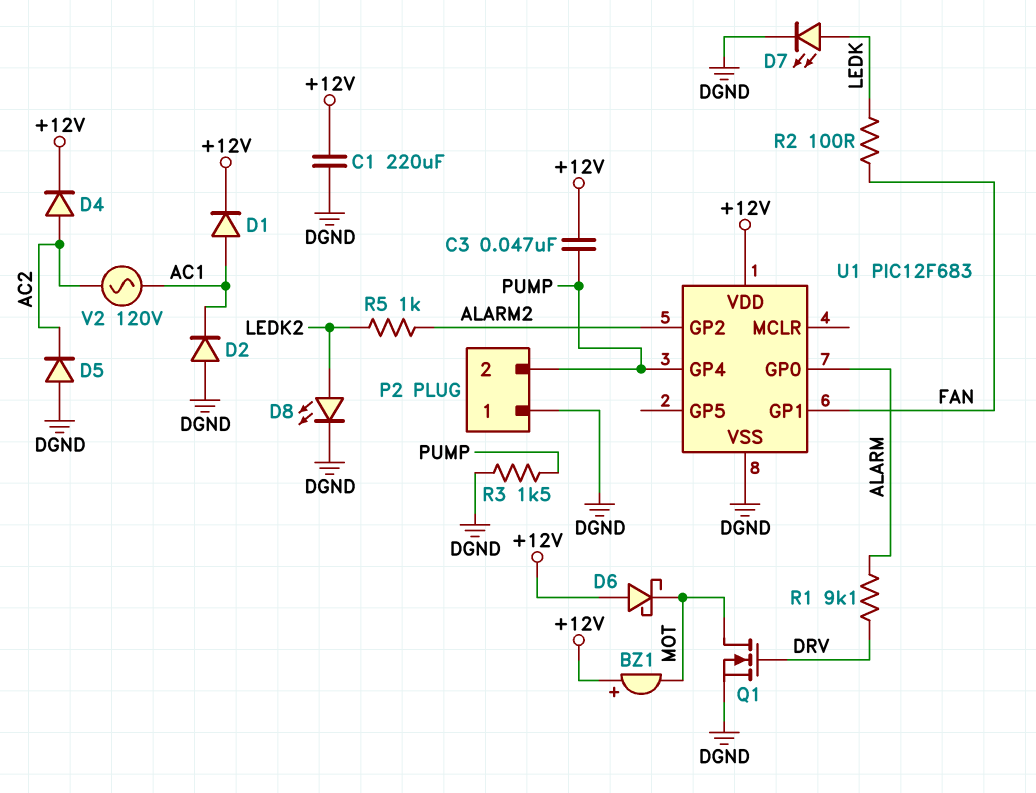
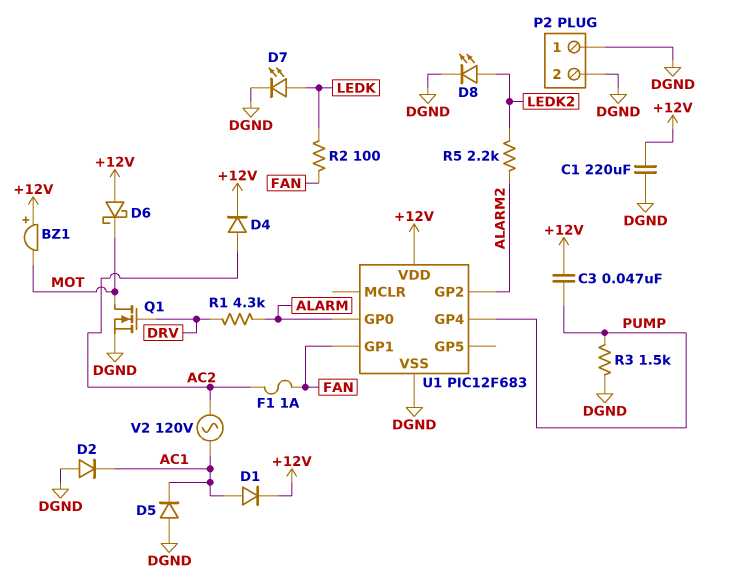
D5: diode (A DGND, K AC2) -> diode (A DGND, K AC1)
F1: none -> 1A (AC2, FAN)
P2 pin 2: PUMP -> DGND
R1: 9.1k (ALARM, DRV) -> 4.3k (ALARM, DRV)
R5: 1k (ALARM2, LEDK2) -> 2.2k (ALARM2, LEDK2)

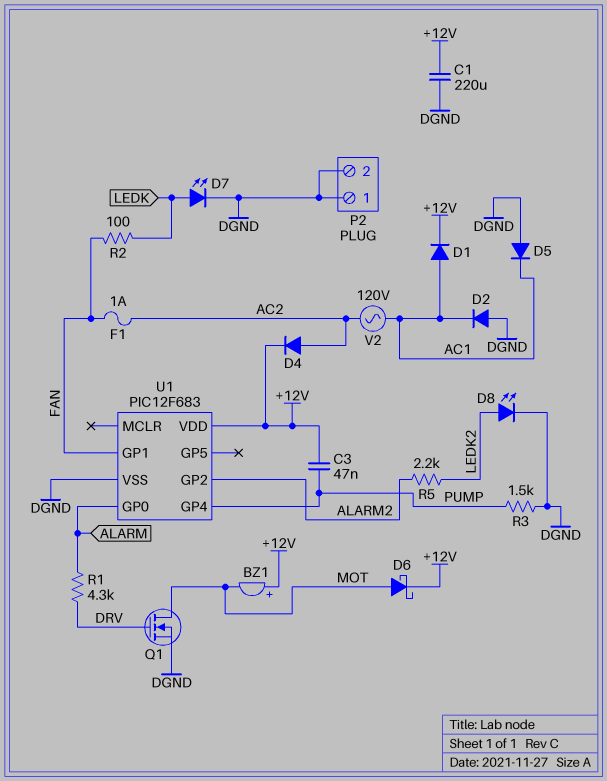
D6: schottky (A +12V, K MOT) -> schottky (A MOT, K +12V)

